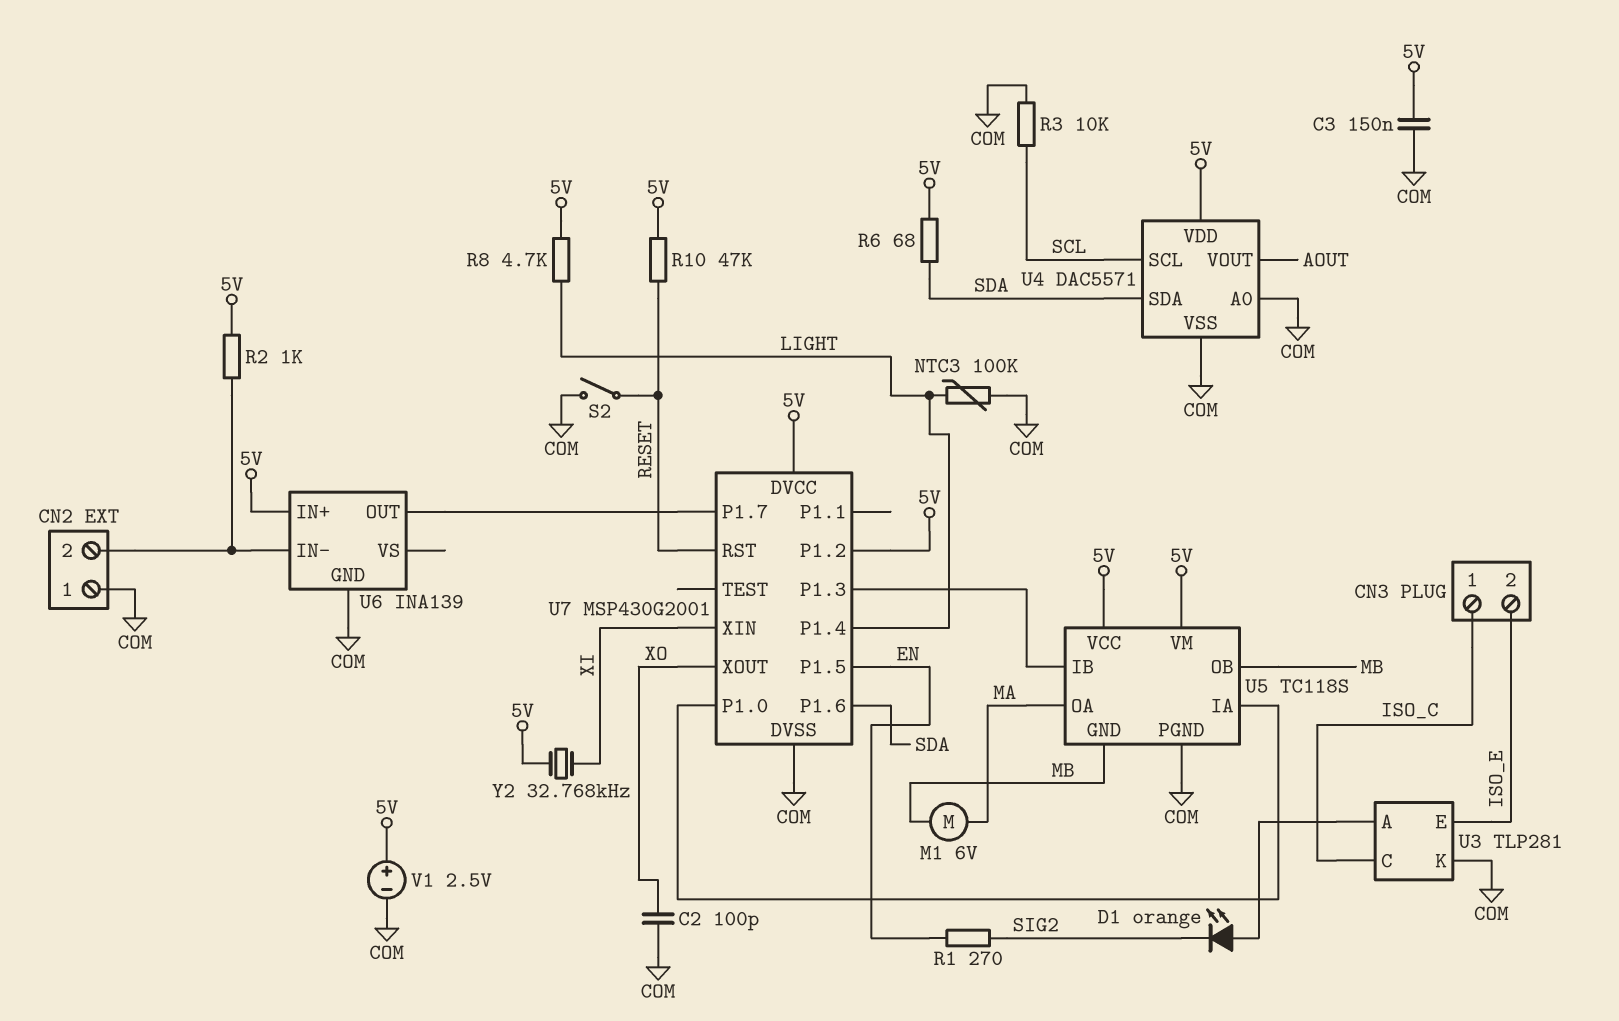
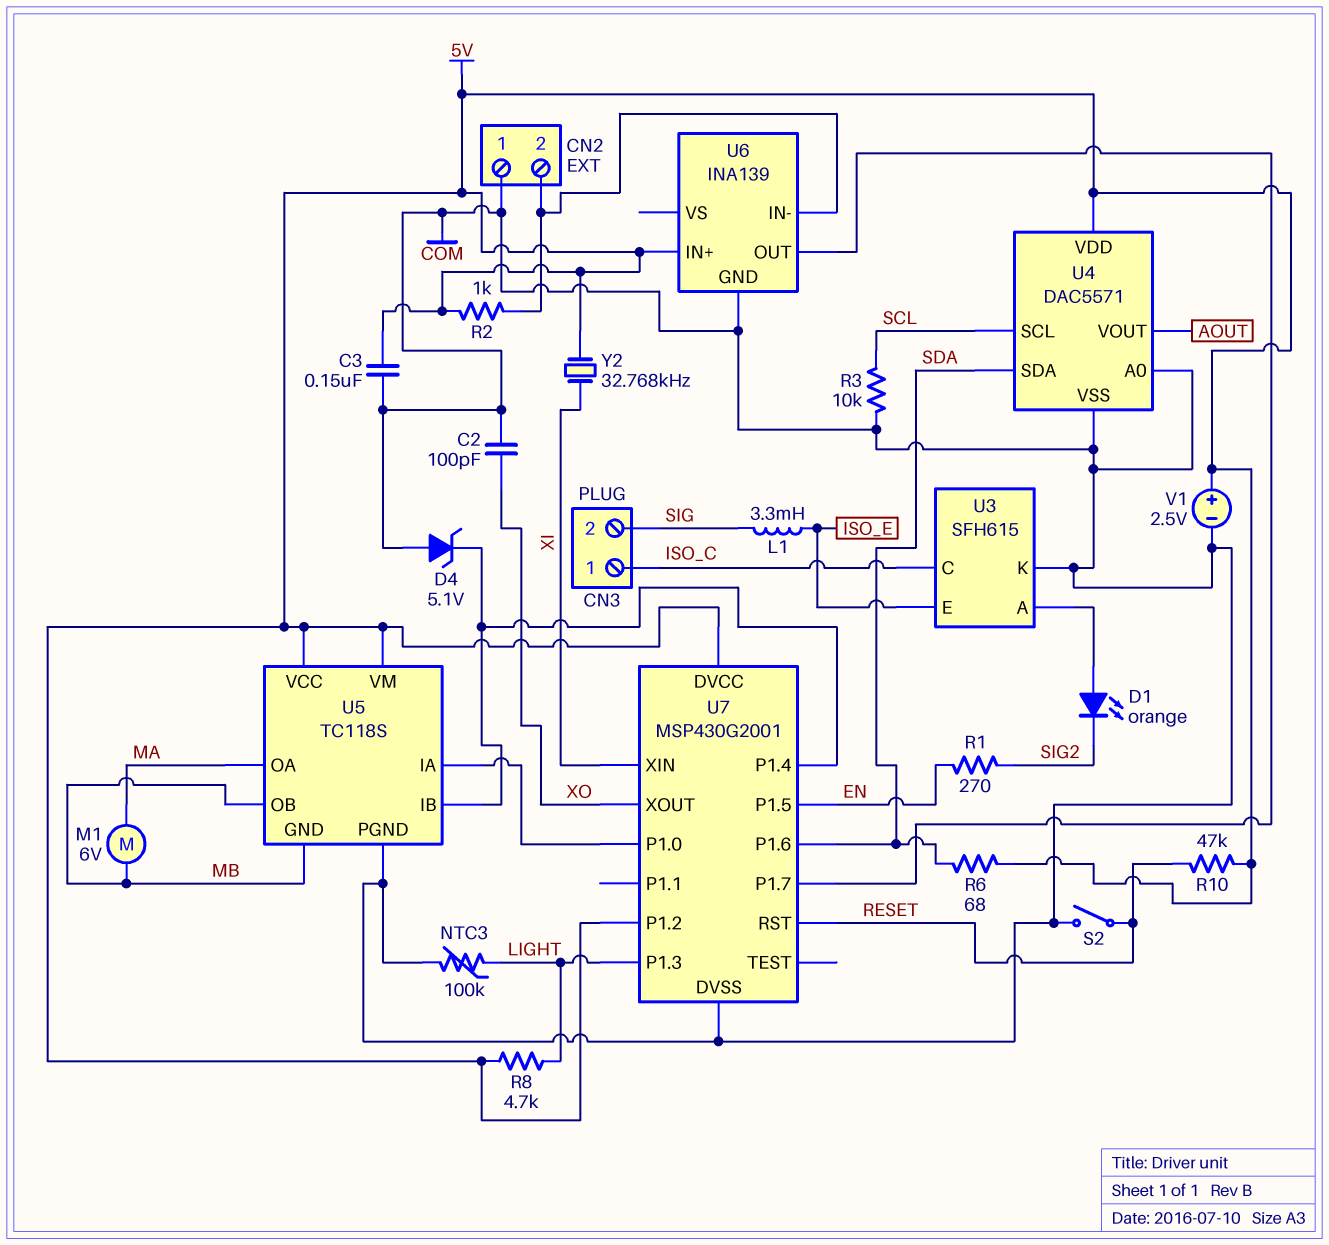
CN3 pin 2: ISO_E -> SIG
D4: none -> zener 5.1V (A COM, K U5/IB)
L1: none -> 3.3mH (ISO_E, SIG)
U3: TLP281 -> SFH615
U7 pin P1.3: U5/IB -> LIGHT
U7 pin P1.4: LIGHT -> U5/IB

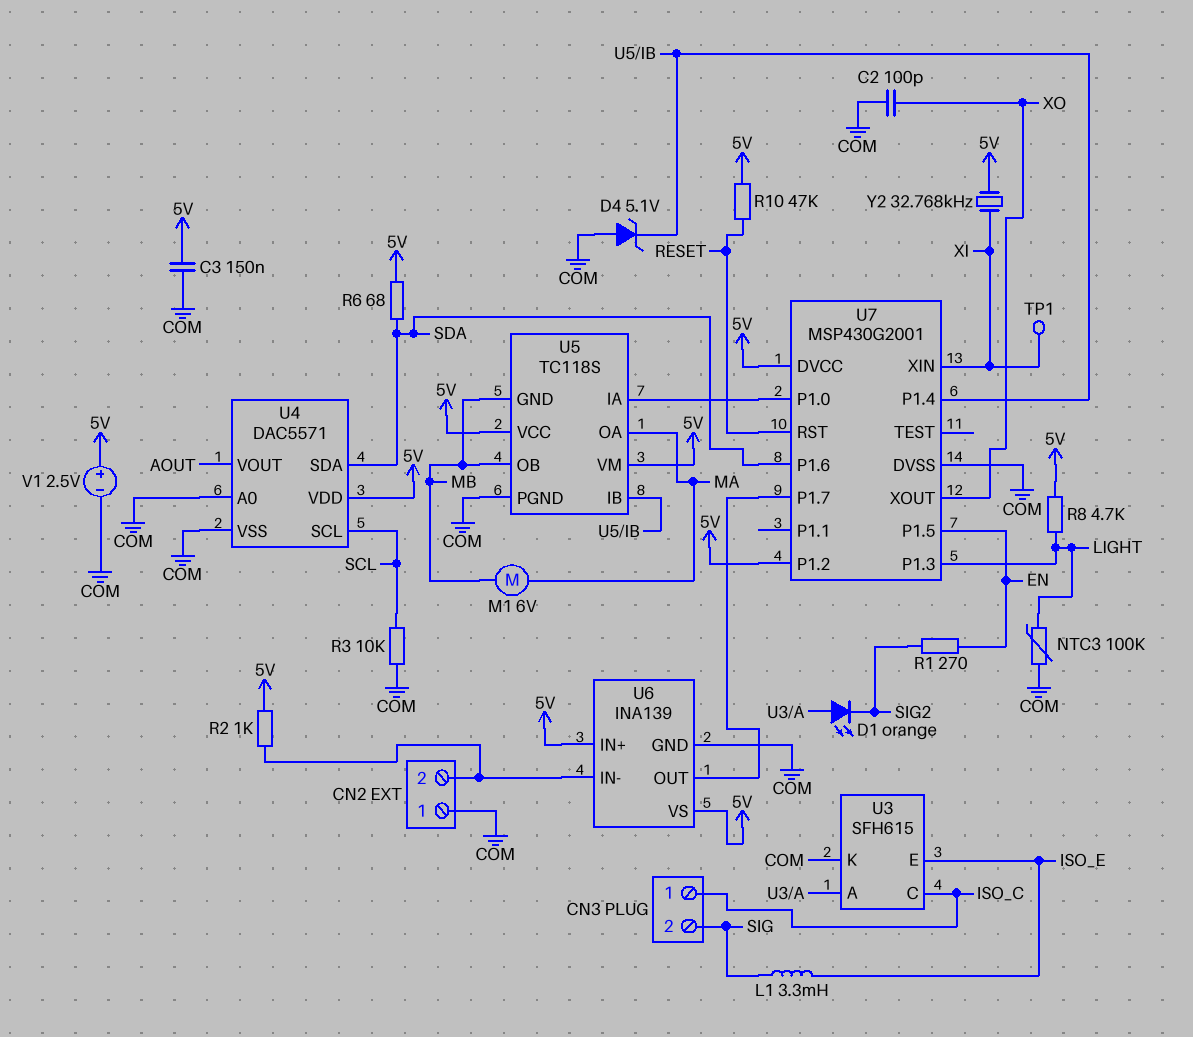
S2: switch (COM, RESET) -> none
TP1: none -> test point (XI)
U6 pin VS: none -> 5V

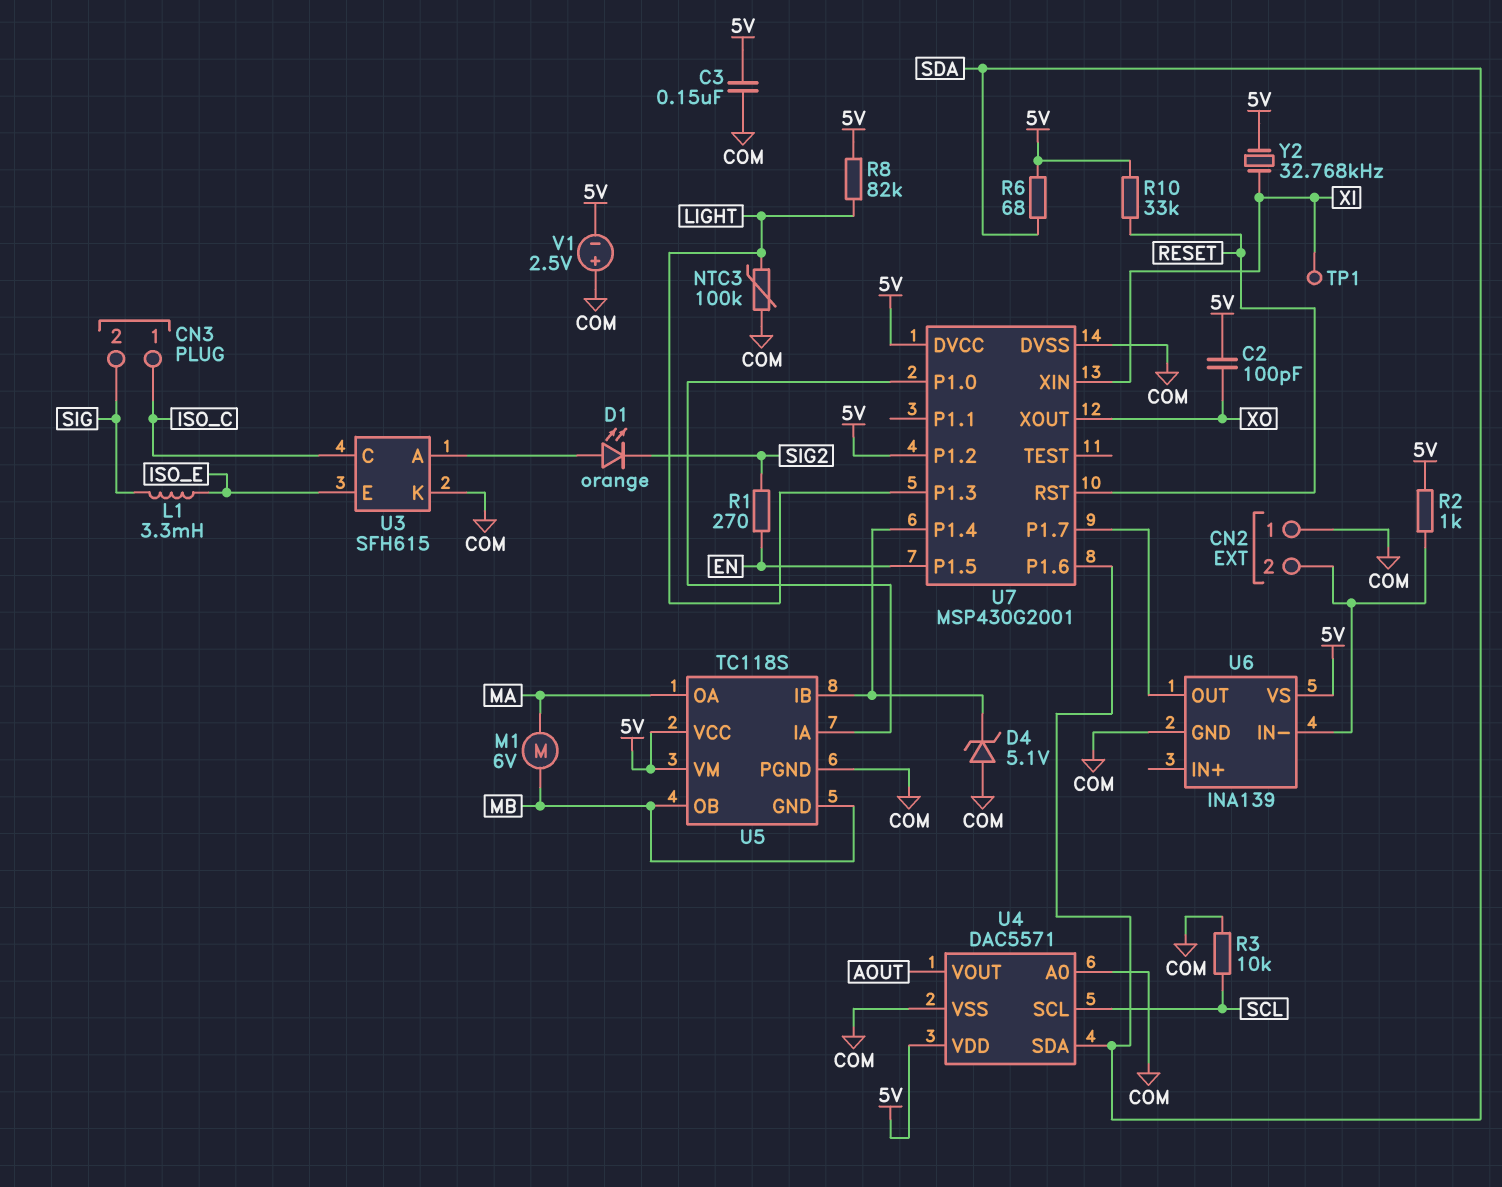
C2: 100pF (COM, XO) -> 100pF (5V, XO)
R8: 4.7k (5V, LIGHT) -> 82k (5V, LIGHT)
R10: 47k (5V, RESET) -> 33k (5V, RESET)
U6 pin IN+: 5V -> none
V1: 2.5V (plus 5V, minus COM) -> 2.5V (plus COM, minus 5V)

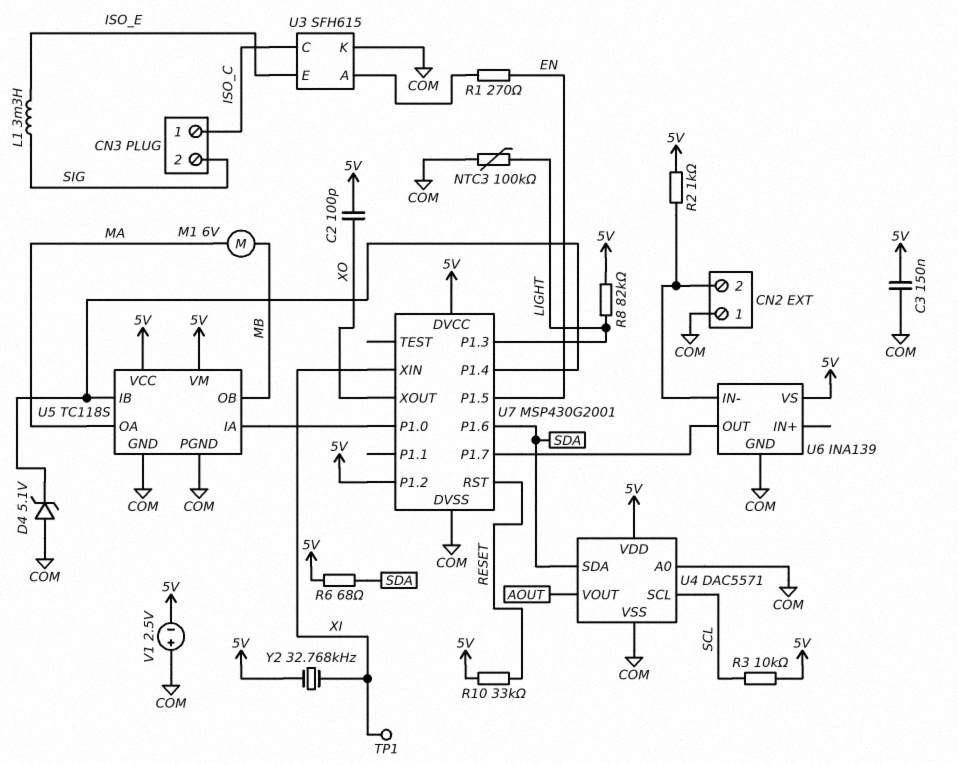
D1: LED orange (A U3/A, K SIG2) -> none
R1: 270 (EN, SIG2) -> 270 (EN, U3/A)
R3: 10k (COM, SCL) -> 10k (5V, SCL)
U5 pin GND: MB -> COM

